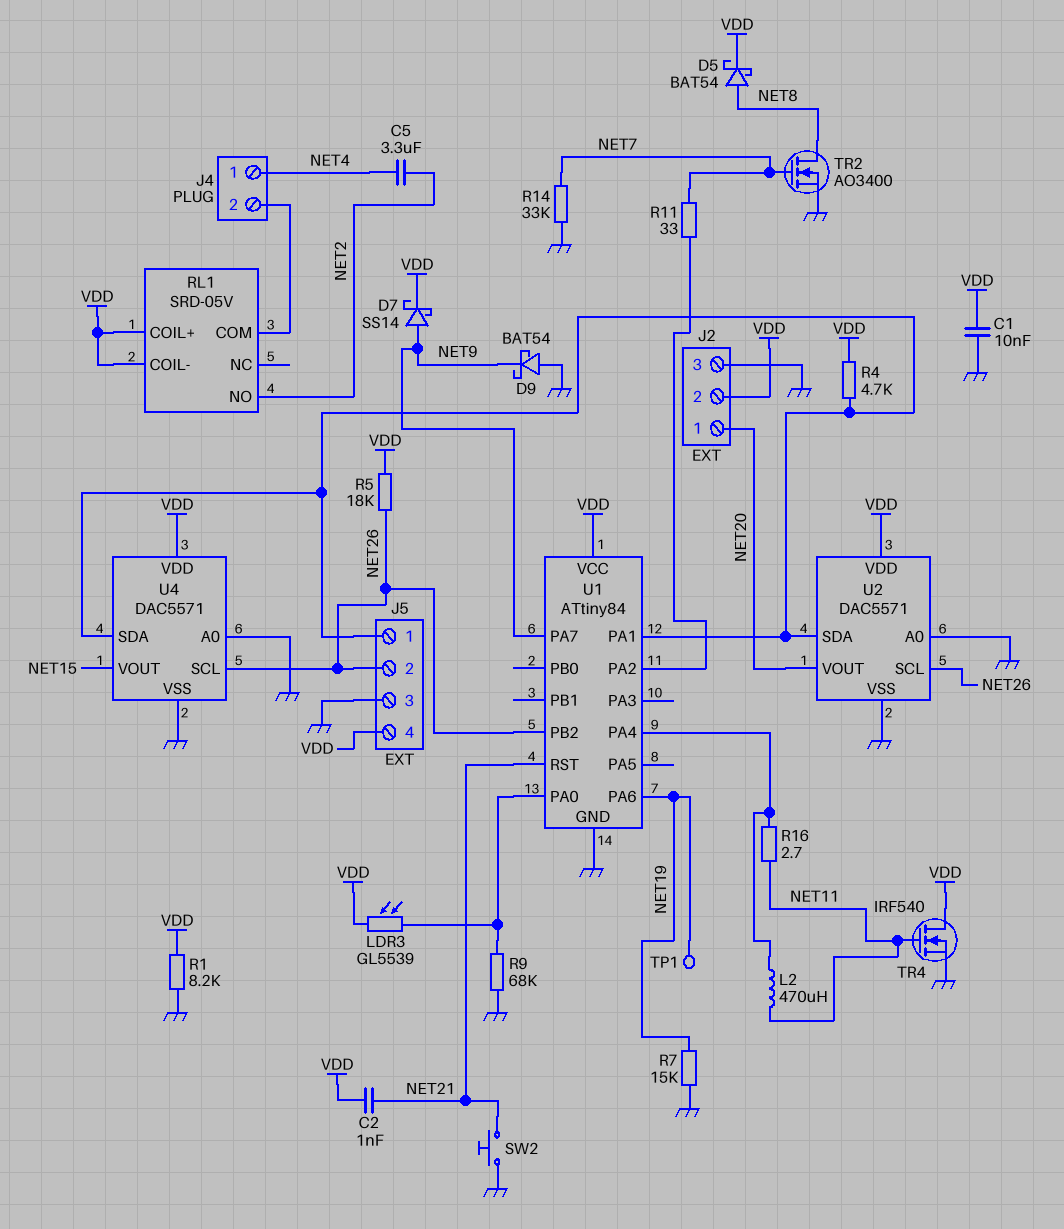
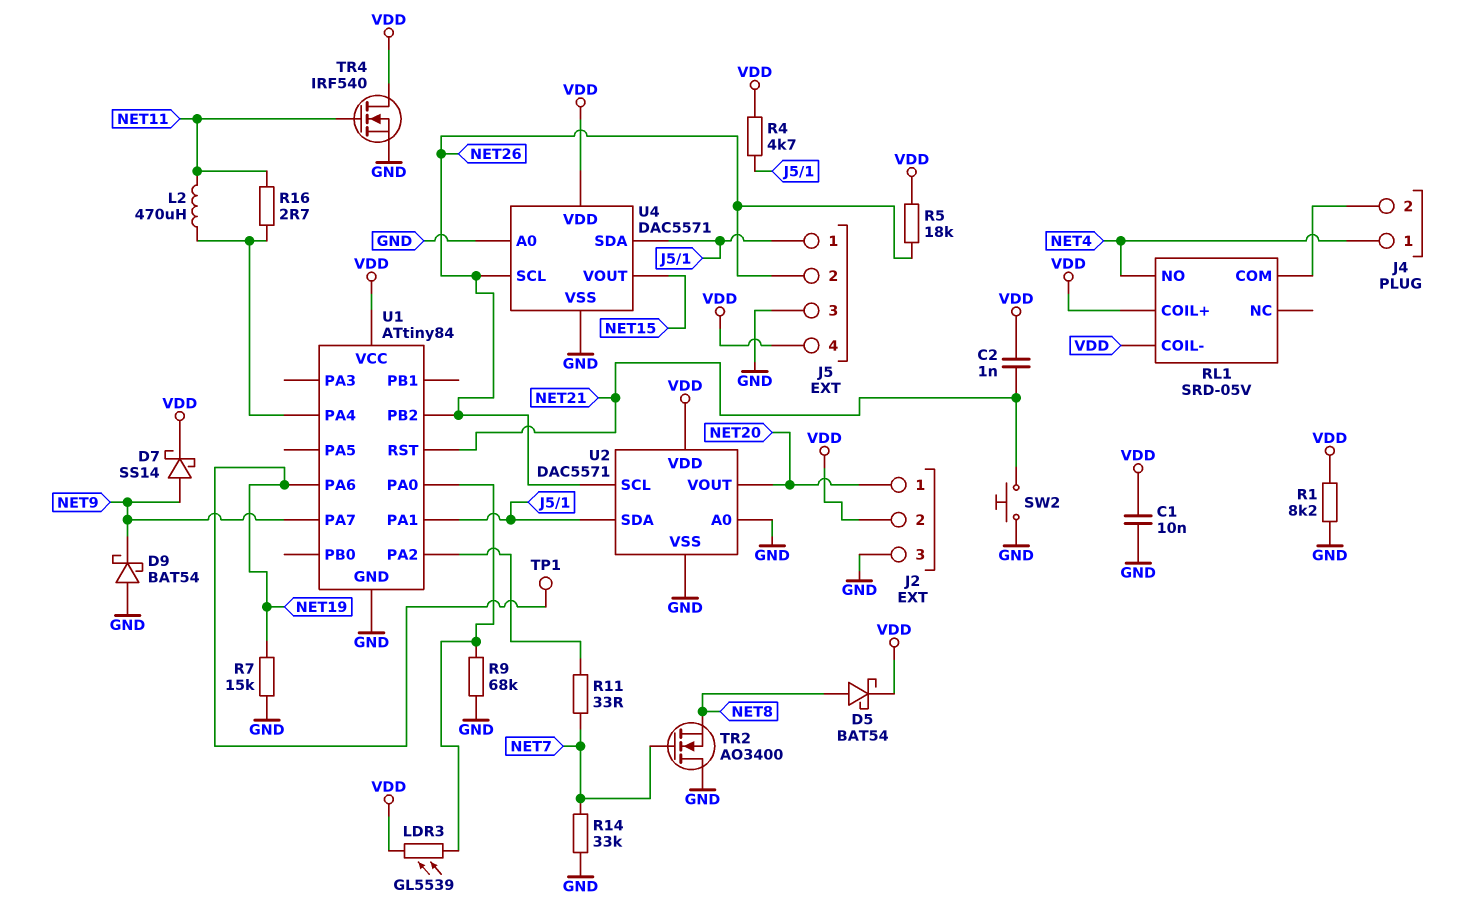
C5: 3.3uF (NET2, NET4) -> none
RL1 pin NO: NET2 -> NET4
TR2: NMOS AO3400 (G NET7, D NET8, S GND) -> NMOS AO3400 (G NET7, D GND, S NET8)

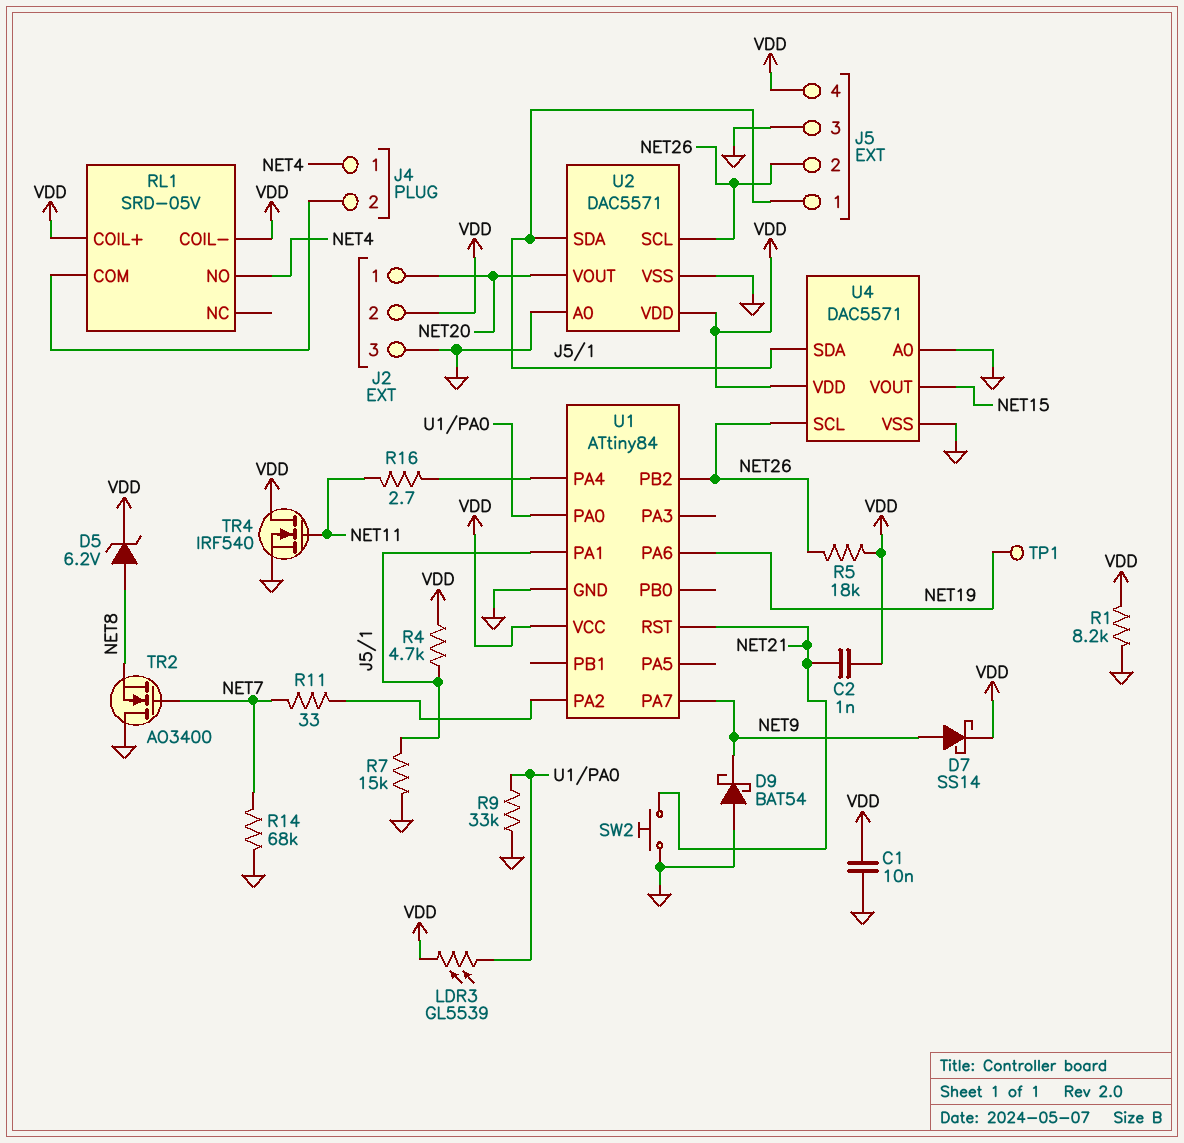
D5: schottky BAT54 (A NET8, K VDD) -> zener 6.2V (A NET8, K VDD)
L2: 470uH (NET11, U1/PA4) -> none
R7: 15k (GND, NET19) -> 15k (GND, J5/1)
R9: 68k (GND, U1/PA0) -> 33k (GND, U1/PA0)
R14: 33k (GND, NET7) -> 68k (GND, NET7)

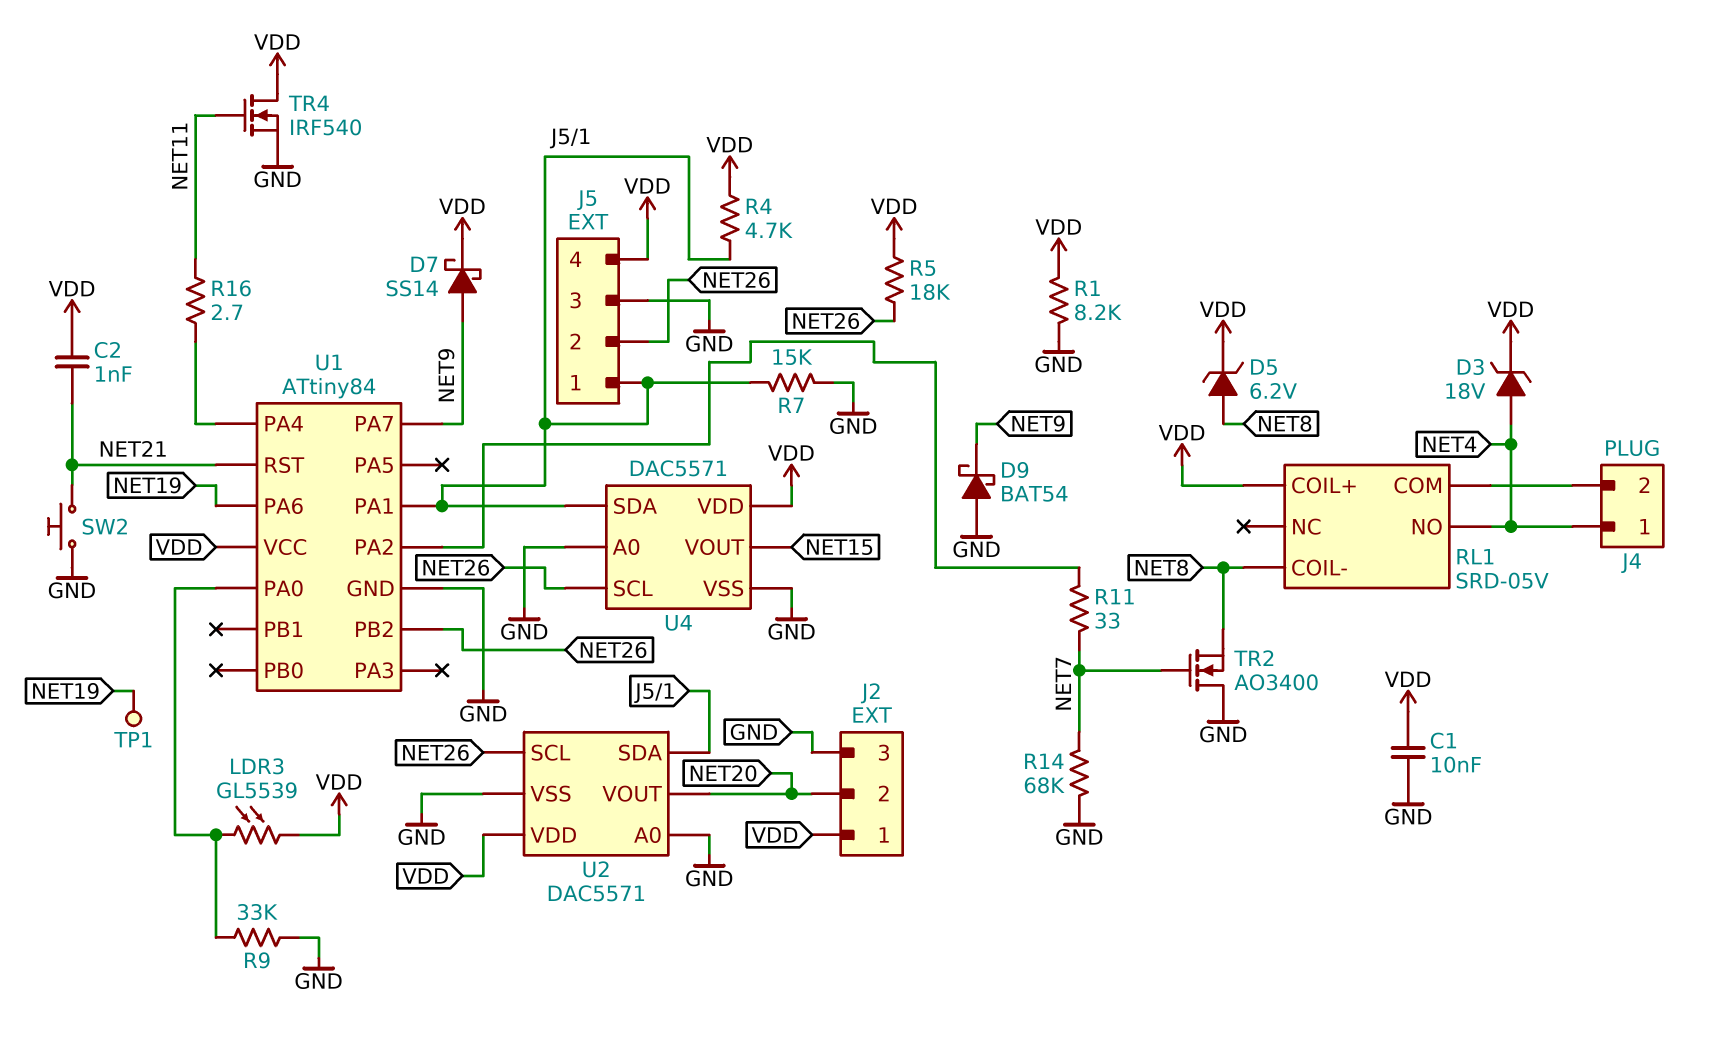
D3: none -> zener 18V (A NET4, K VDD)
J2 pin 1: NET20 -> VDD
J2 pin 2: VDD -> NET20
RL1 pin COIL-: VDD -> NET8

